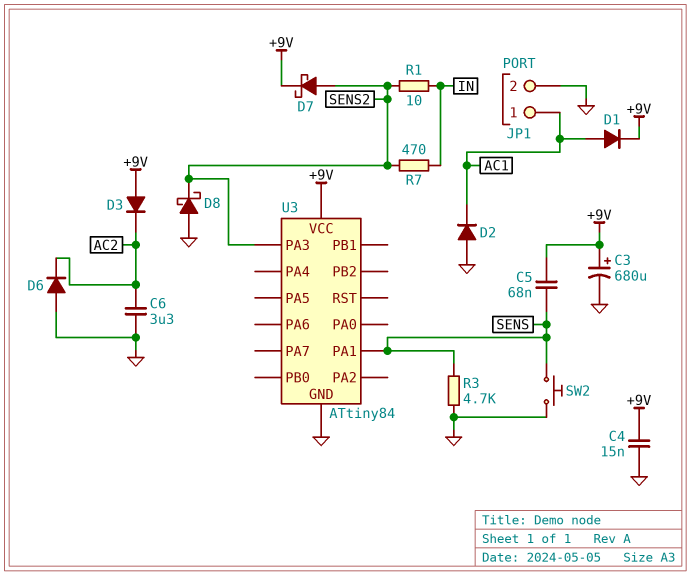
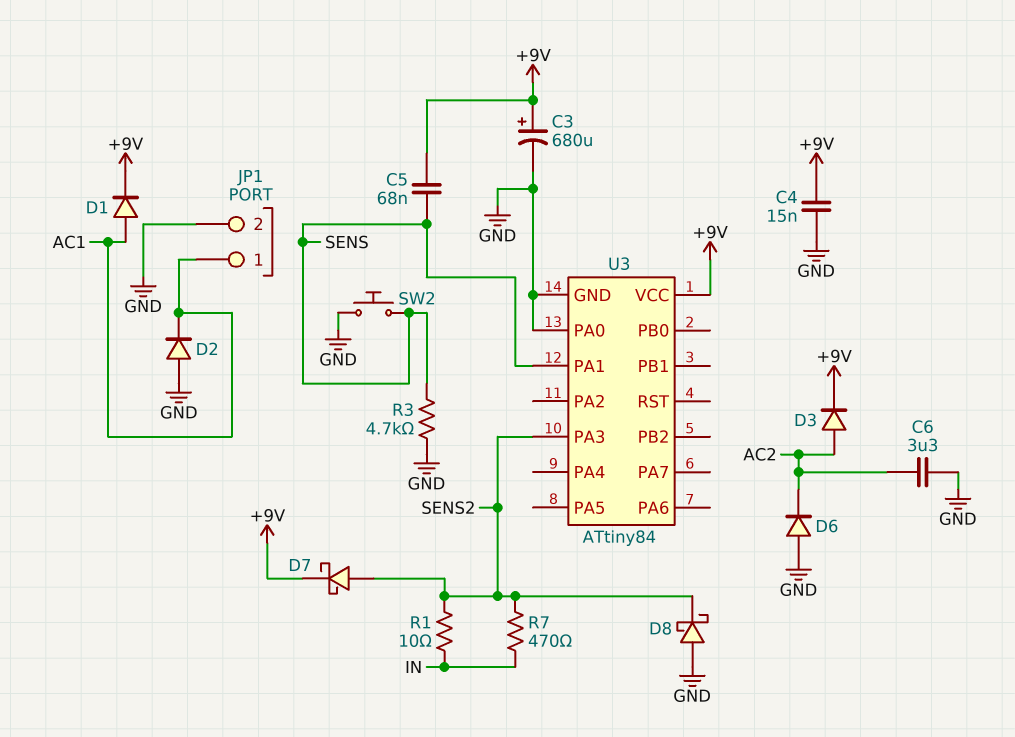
D3: diode (A +9V, K AC2) -> diode (A AC2, K +9V)
U3 pin PA0: none -> GND

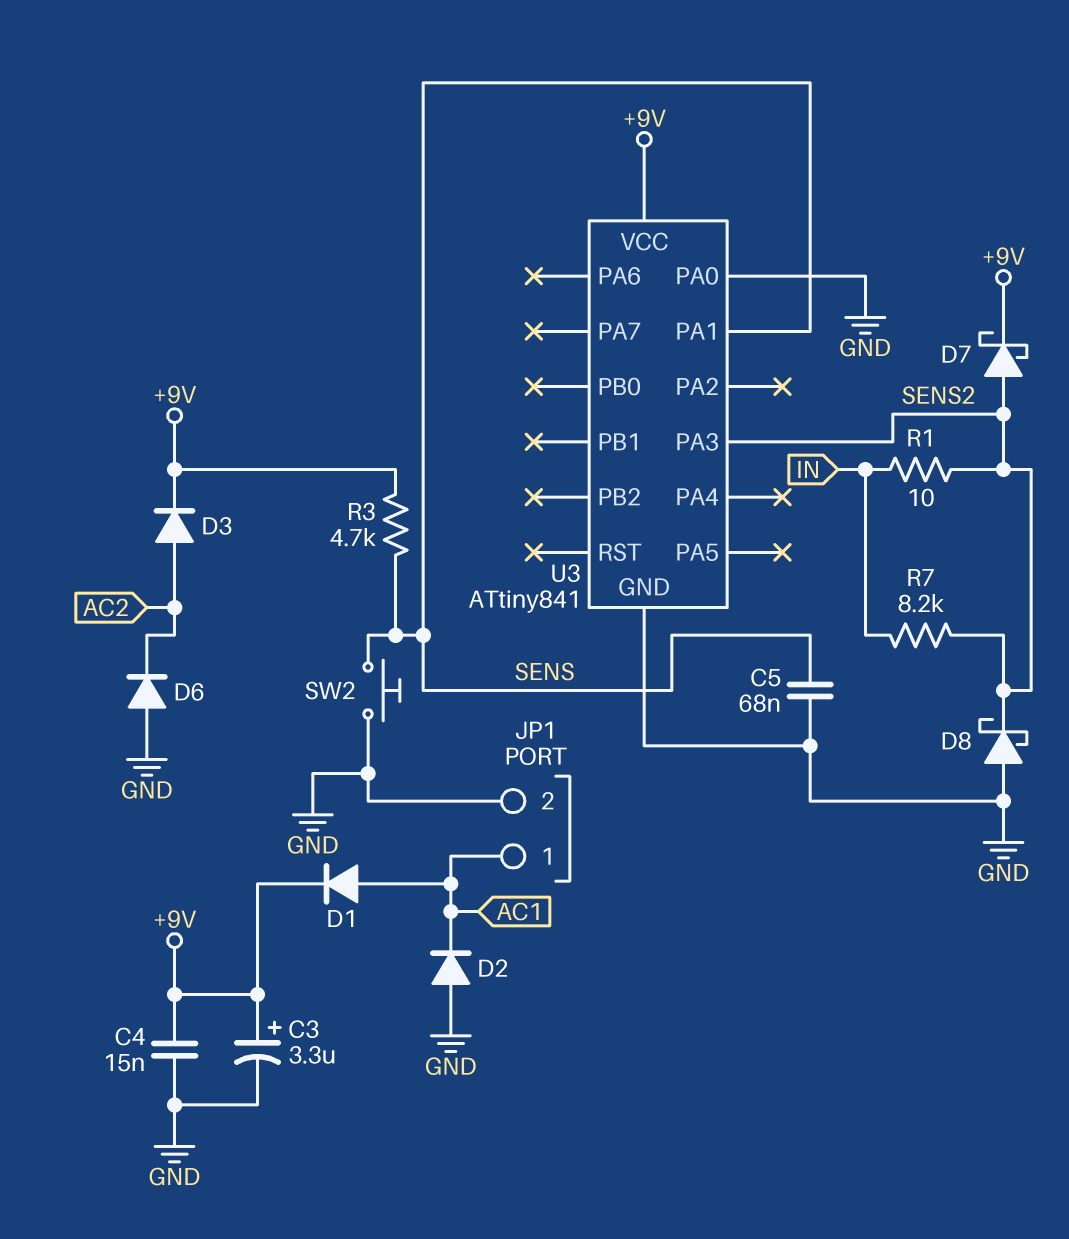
C3: 680uF (plus +9V, minus GND) -> 3.3uF (plus +9V, minus GND)
C5: 68nF (+9V, SENS) -> 68nF (GND, SENS)
C6: 3.3uF (AC2, GND) -> none
R3: 4.7k (GND, SENS) -> 4.7k (+9V, SENS)
R7: 470 (IN, SENS2) -> 8.2k (IN, SENS2)
U3: ATtiny84 -> ATtiny841

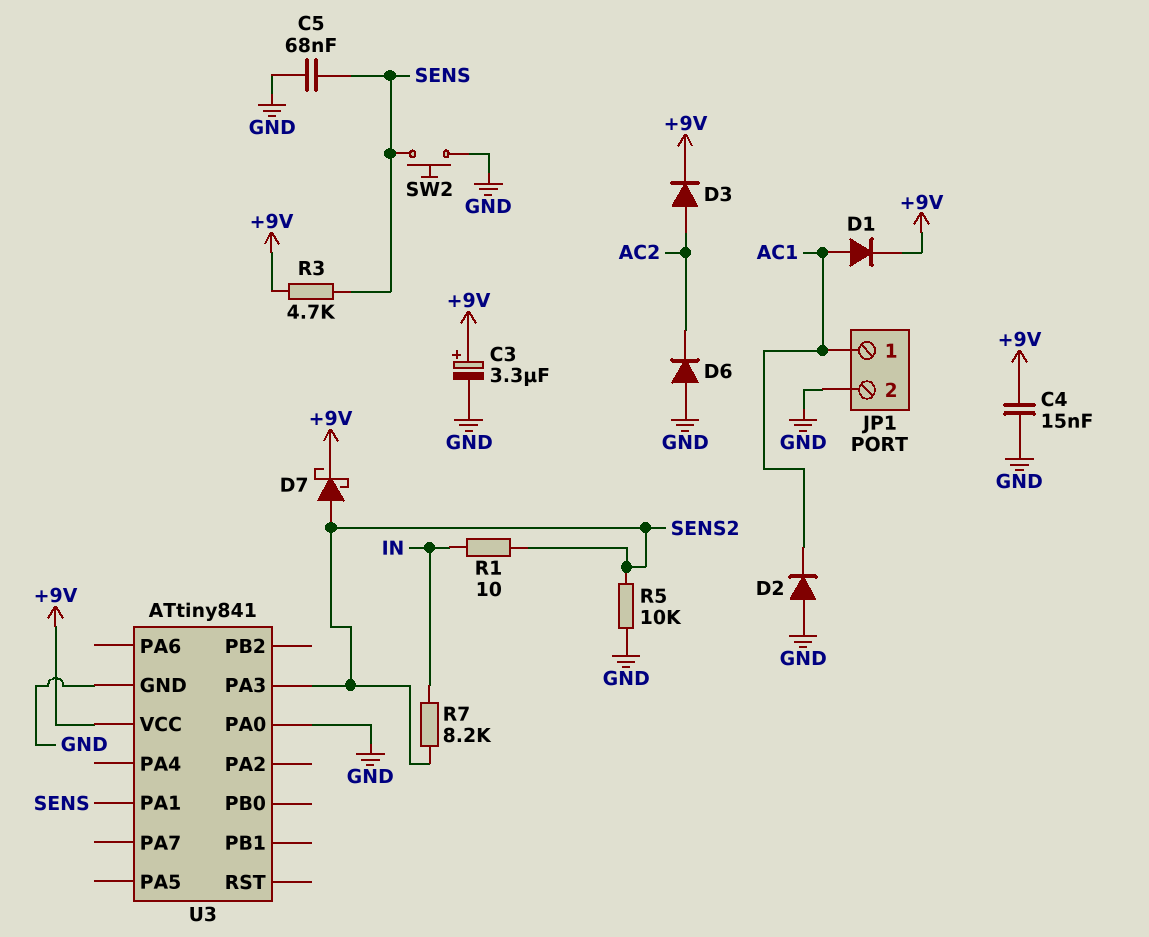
D8: schottky (A GND, K SENS2) -> none
R5: none -> 10k (GND, SENS2)

